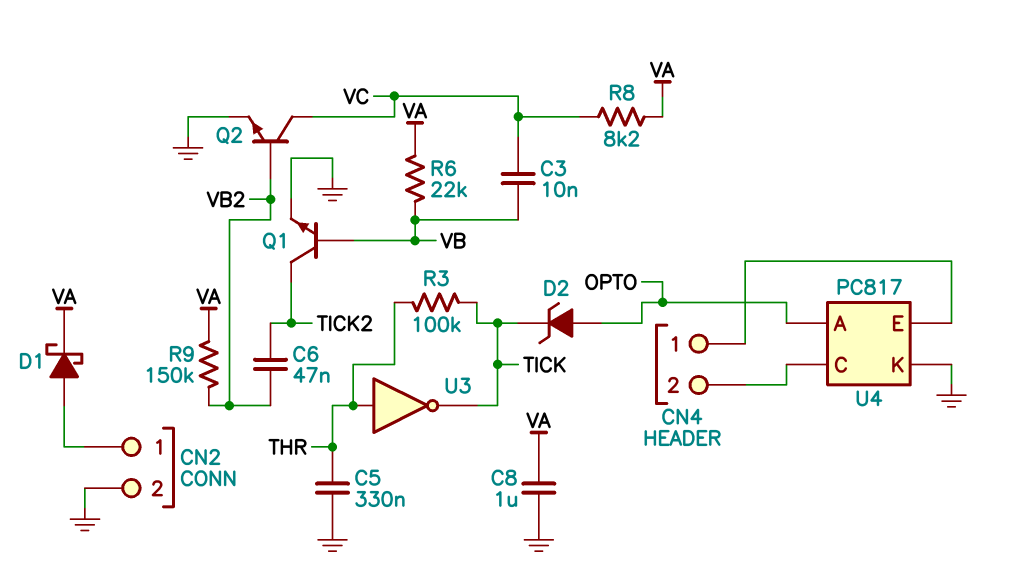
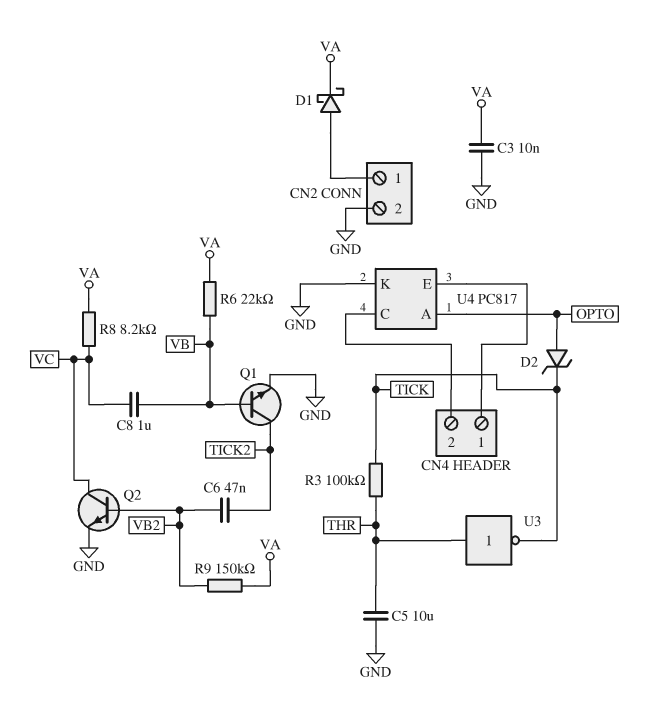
C3: 10nF (VB, VC) -> 10nF (GND, VA)
C5: 330nF (GND, THR) -> 10uF (GND, THR)
C8: 1uF (GND, VA) -> 1uF (VB, VC)

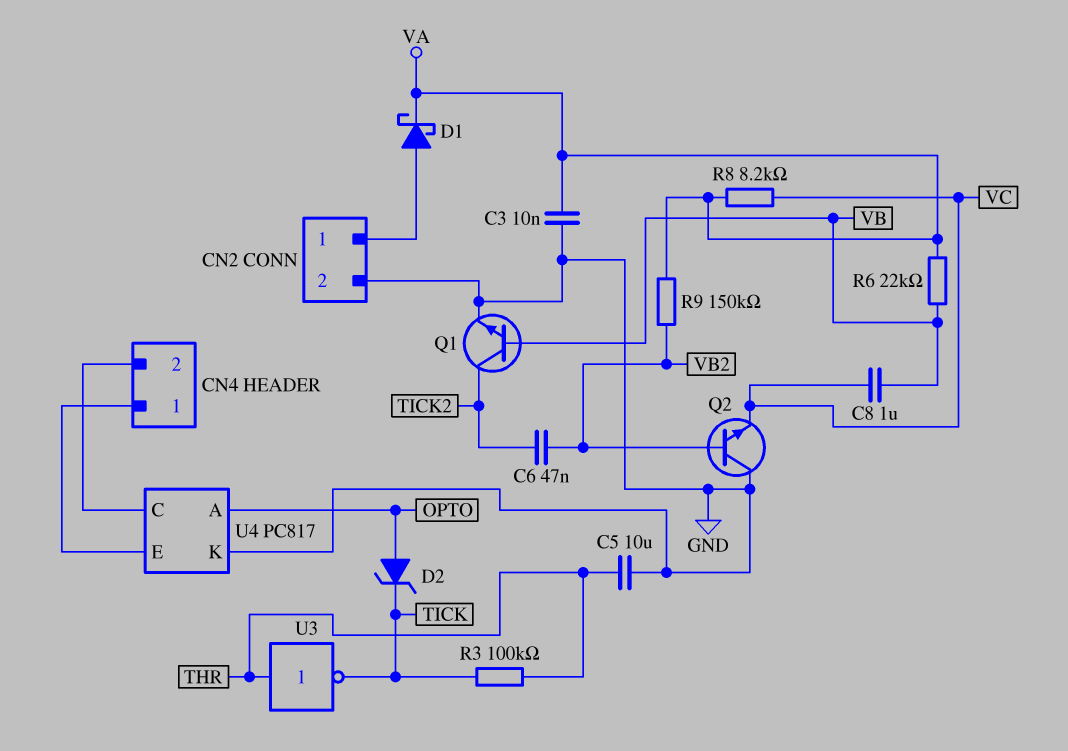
Q2: NPN (B VB2, C VC, E GND) -> NPN (B VB2, C GND, E VC)

